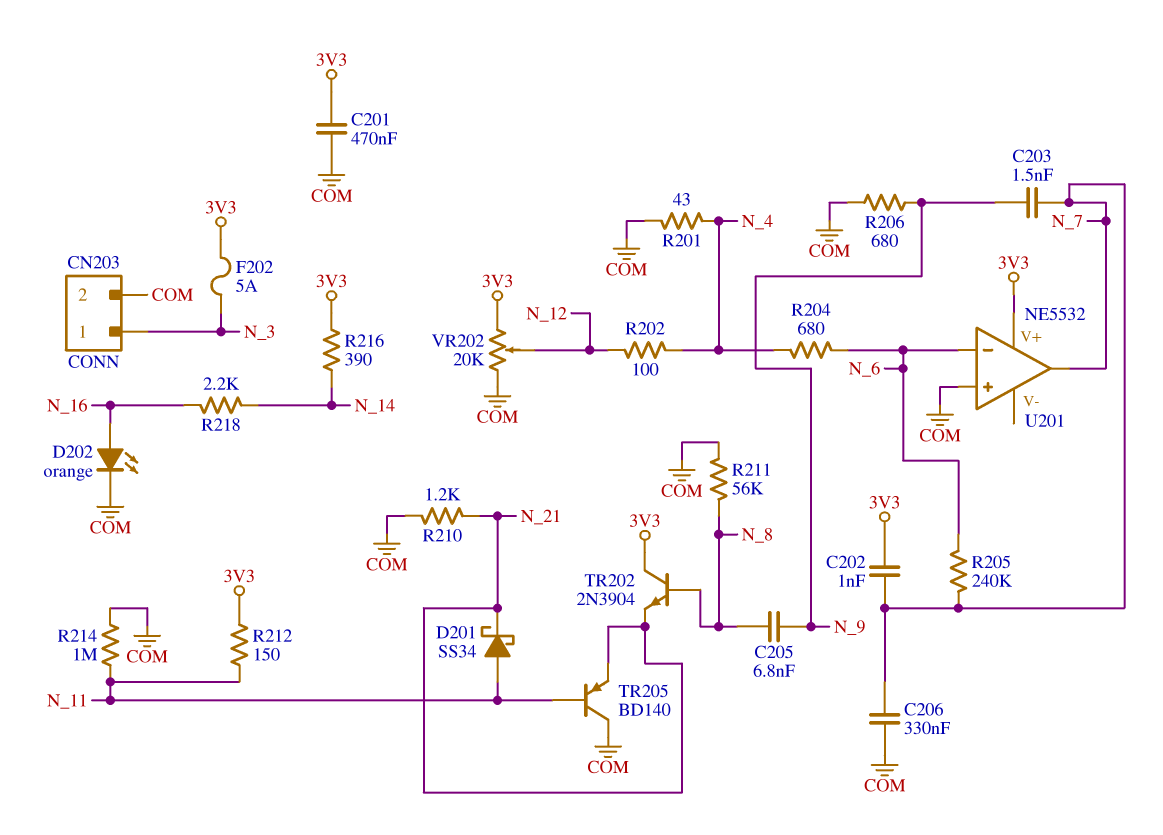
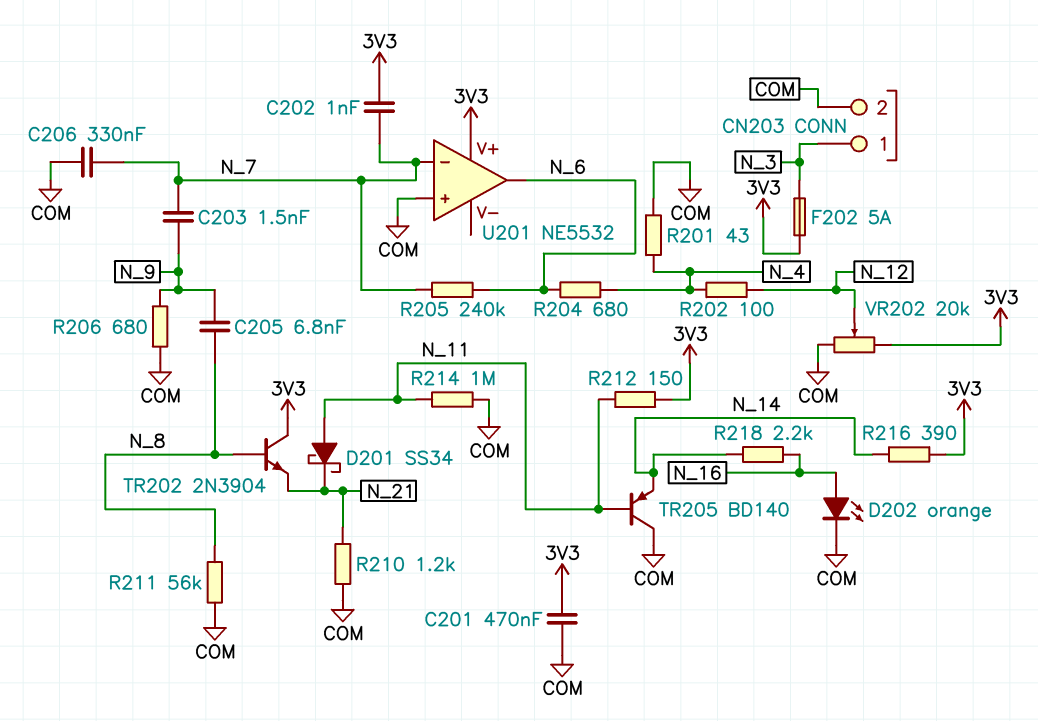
TR205: PNP BD140 (B N_11, C COM, E N_21) -> PNP BD140 (B N_11, C COM, E N_14)
U201 pin in-: N_6 -> N_7
U201 pin out: N_7 -> N_6

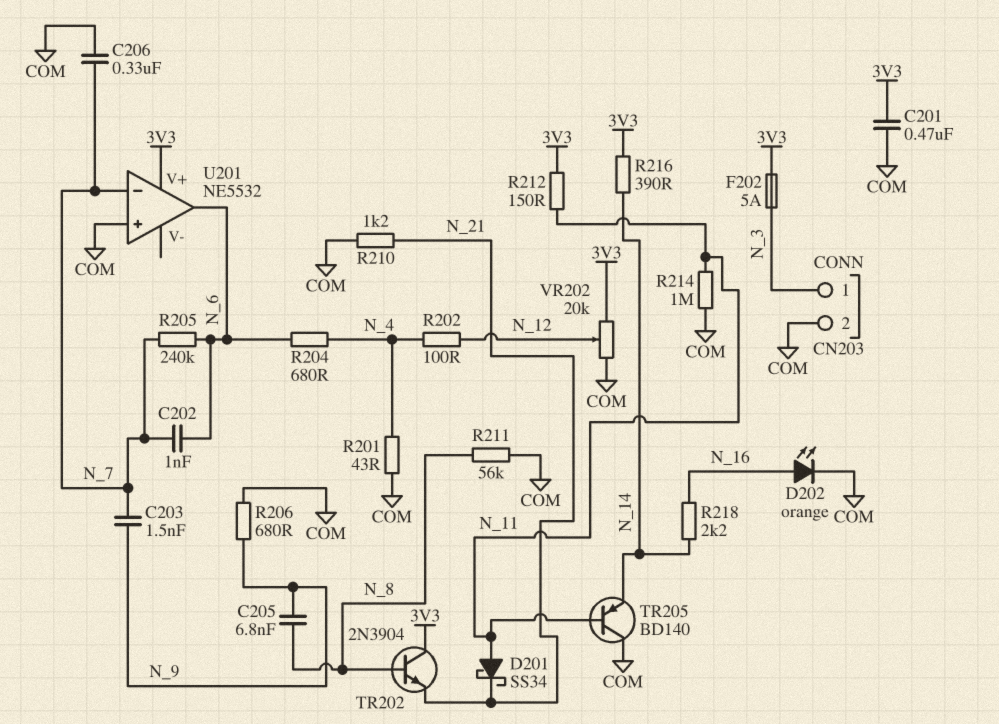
C202: 1nF (3V3, N_7) -> 1nF (N_6, N_7)

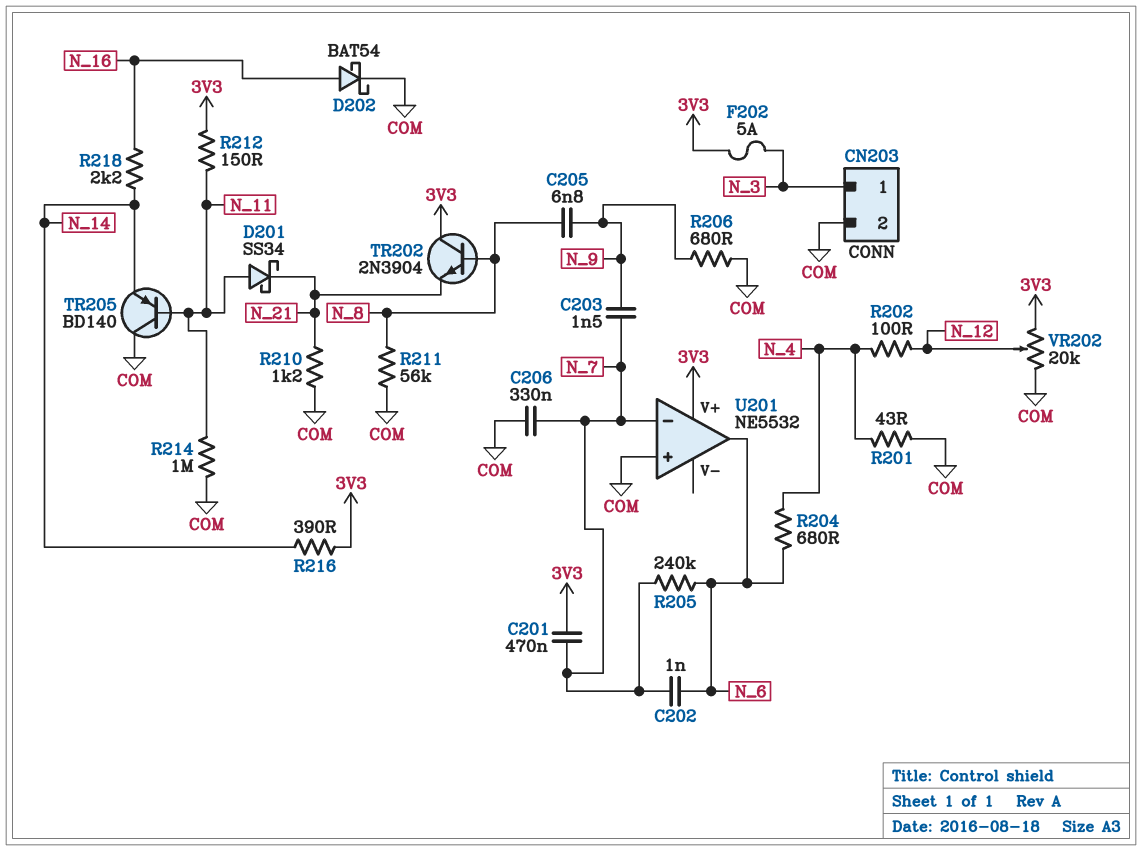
C201: 470nF (3V3, COM) -> 470nF (3V3, N_7)
D202: LED orange (A N_16, K COM) -> schottky BAT54 (A N_16, K COM)

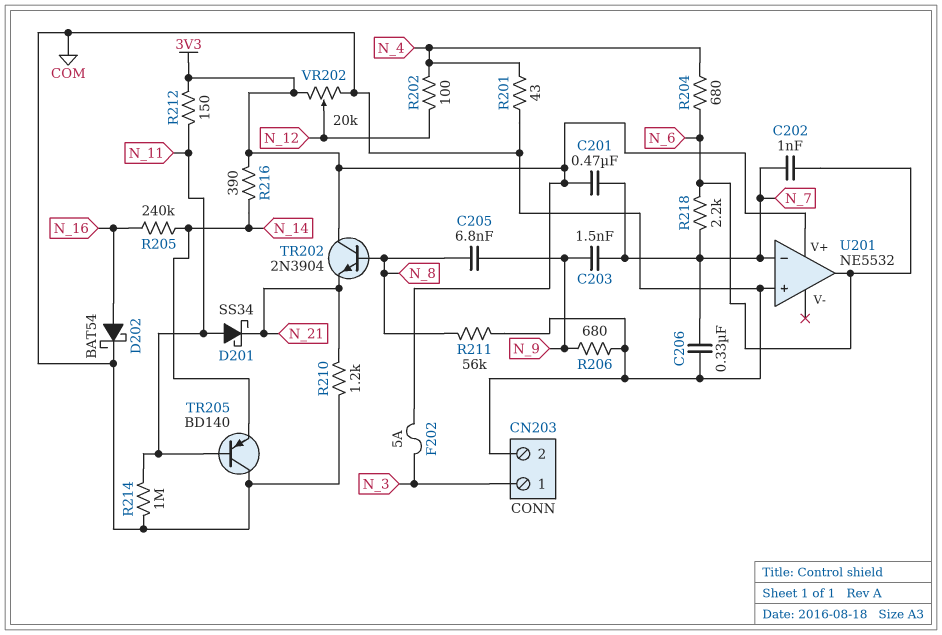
R205: 240k (N_6, N_7) -> 240k (N_14, N_16)
R218: 2.2k (N_14, N_16) -> 2.2k (N_6, N_7)

